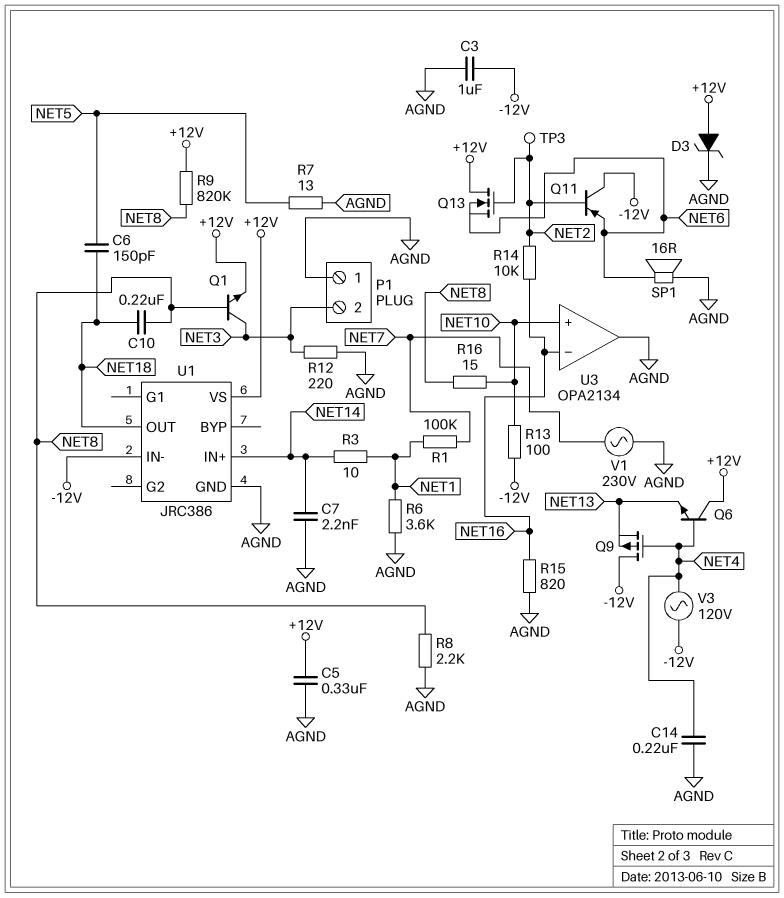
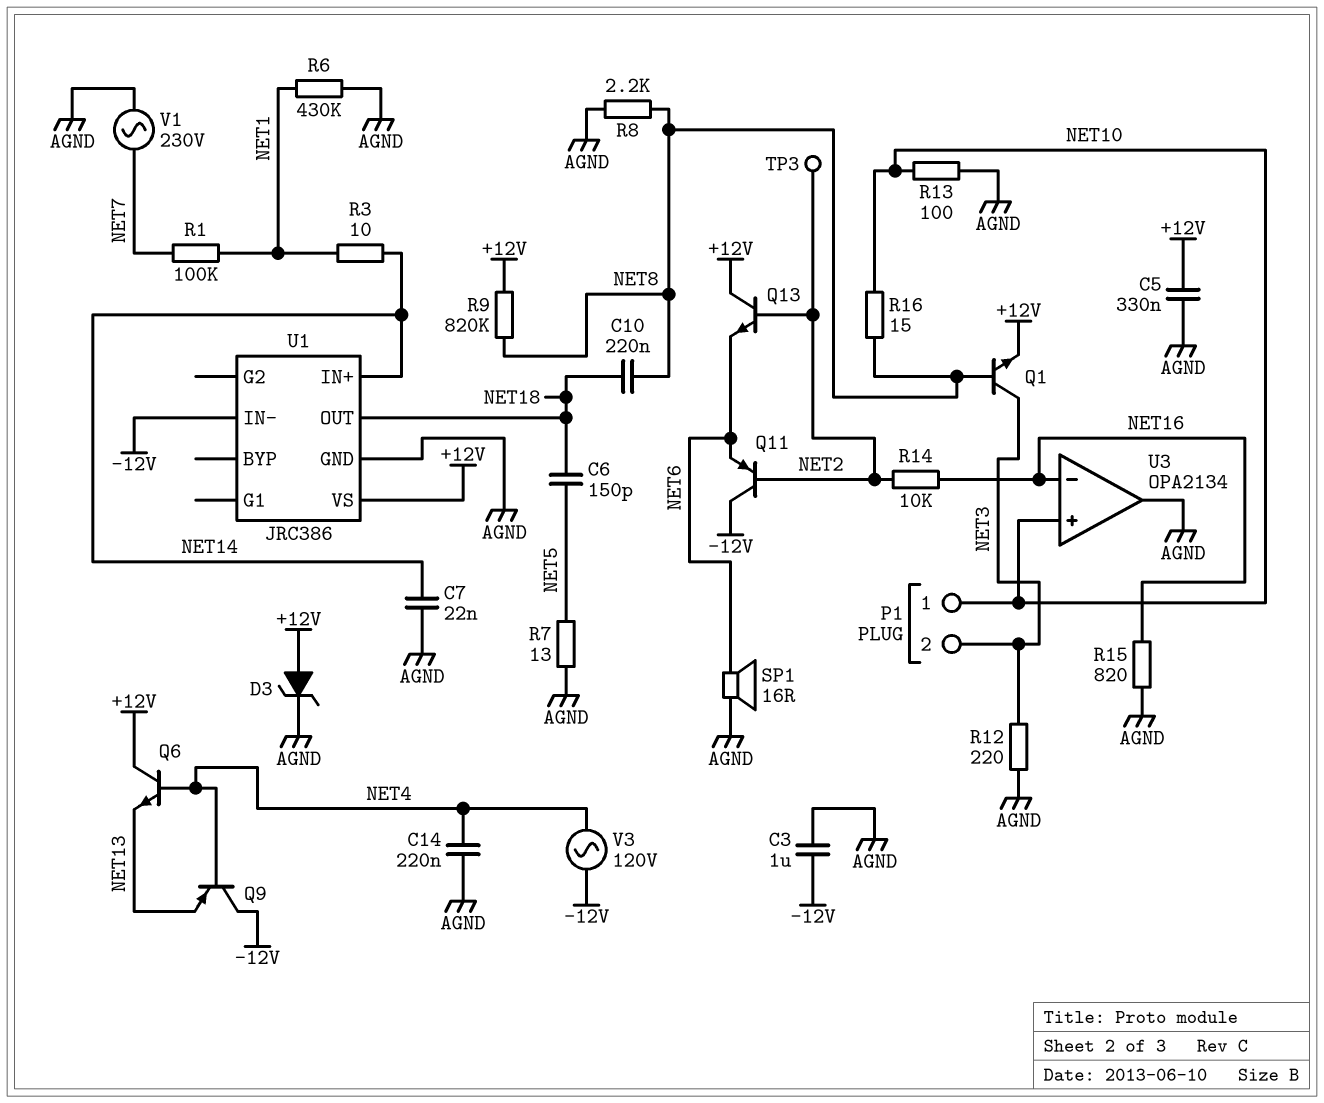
C7: 2.2nF (AGND, NET14) -> 22nF (AGND, NET14)
P1 pin 1: AGND -> NET10
Q9: PMOS (G NET4, D -12V, S NET13) -> PNP (B NET4, C -12V, E NET13)
Q13: NMOS (G NET2, D +12V, S NET6) -> NPN (B NET2, C +12V, E NET6)
R6: 3.6k (AGND, NET1) -> 430k (AGND, NET1)
R13: 100 (-12V, NET10) -> 100 (AGND, NET10)

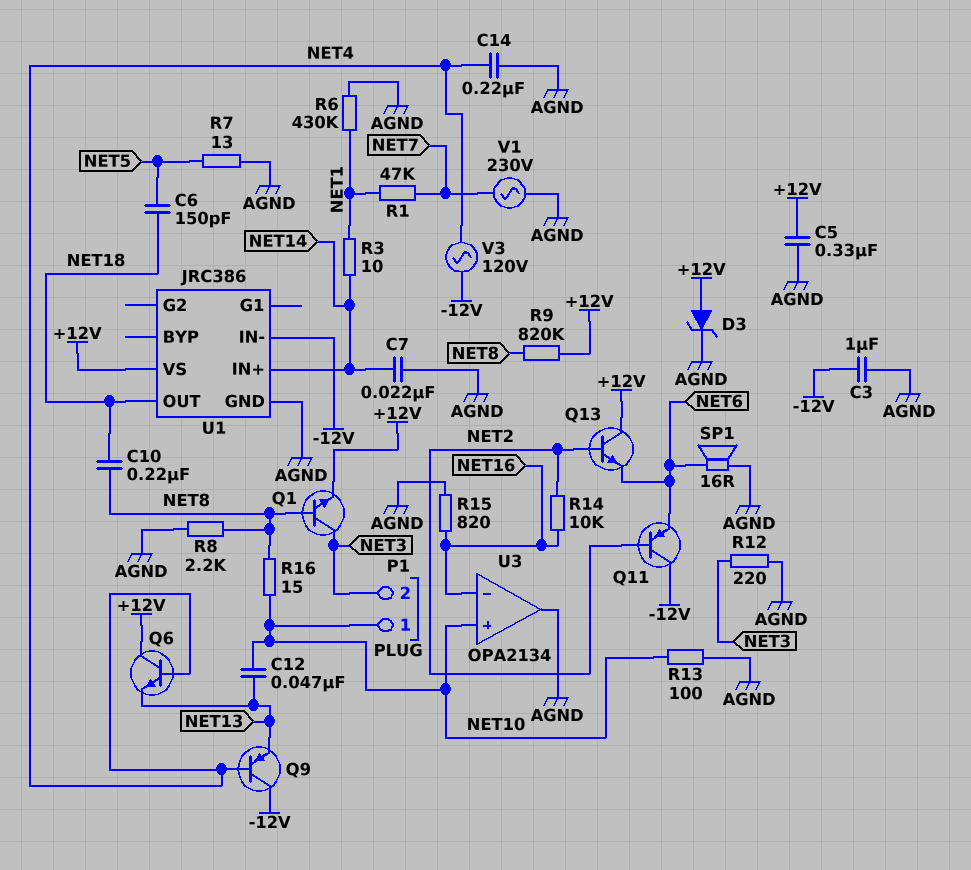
C12: none -> 47nF (NET10, NET13)
R1: 100k (NET1, NET7) -> 47k (NET1, NET7)
TP3: test point (NET2) -> none

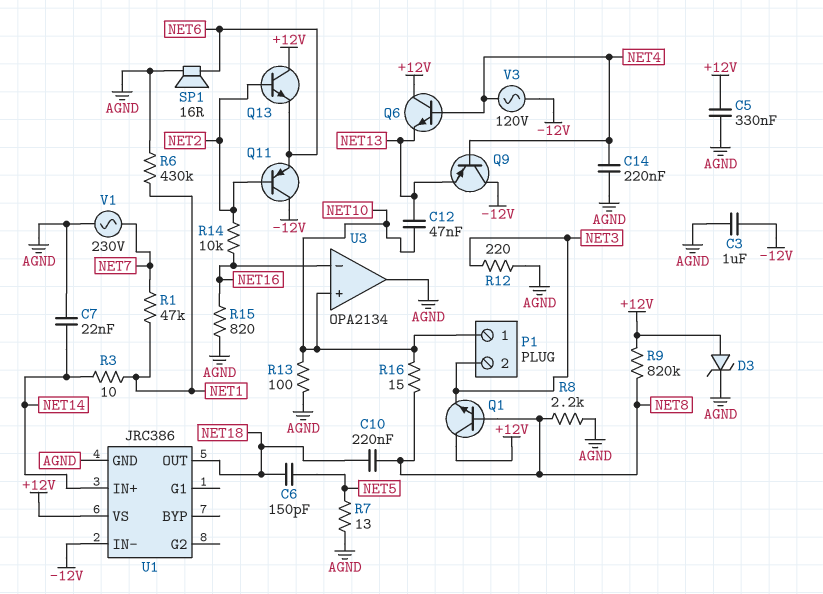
Q1: NPN (B NET8, C NET3, E +12V) -> NPN (B NET8, C +12V, E NET3)

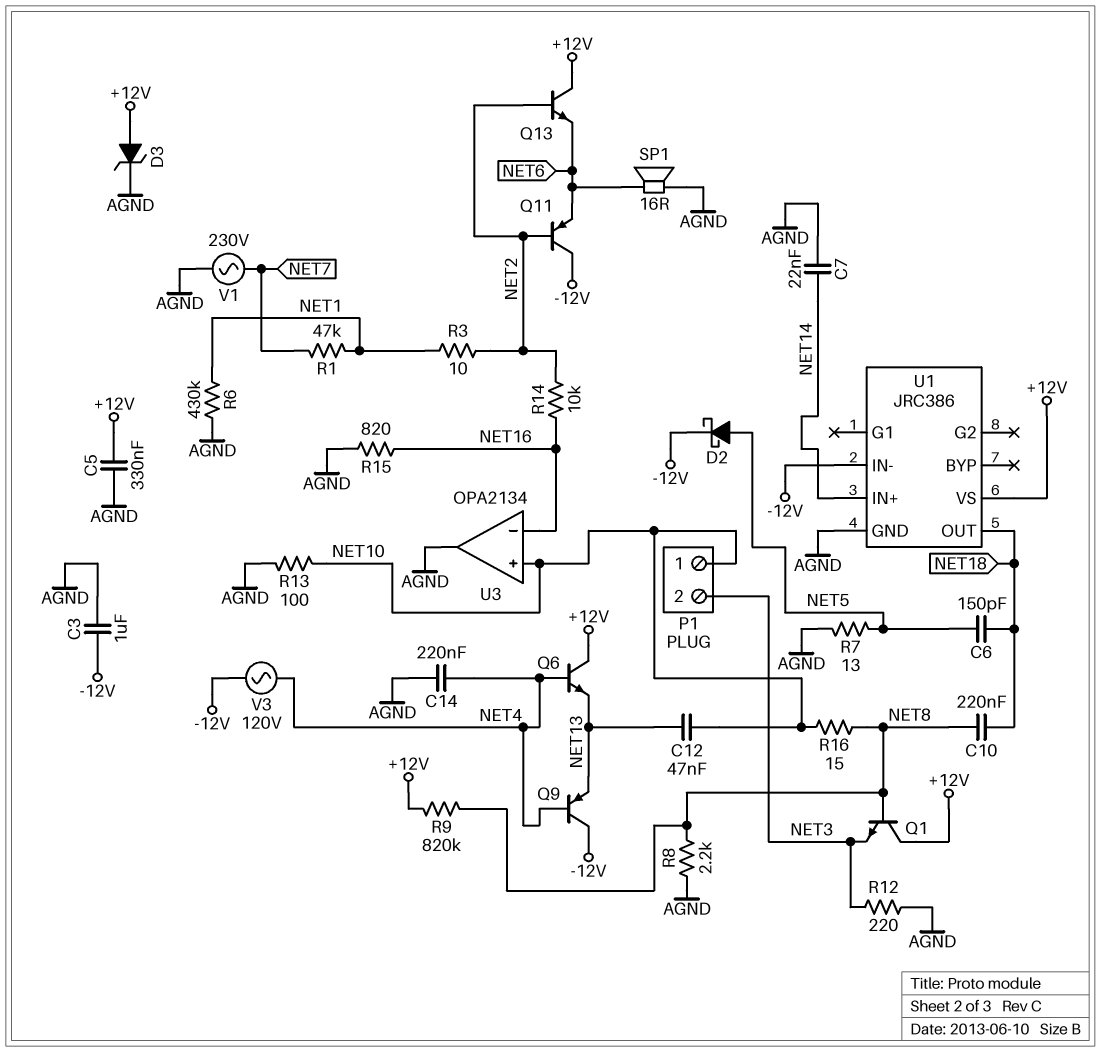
D2: none -> schottky (A NET5, K -12V)
R3: 10 (NET1, NET14) -> 10 (NET1, NET2)

